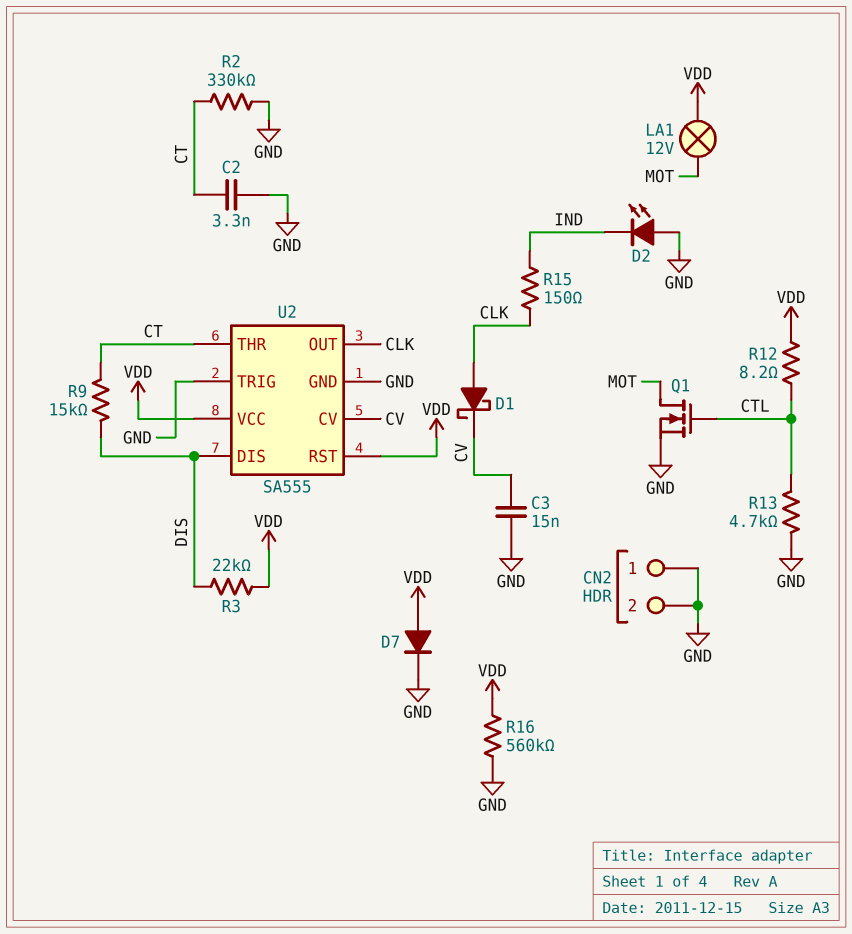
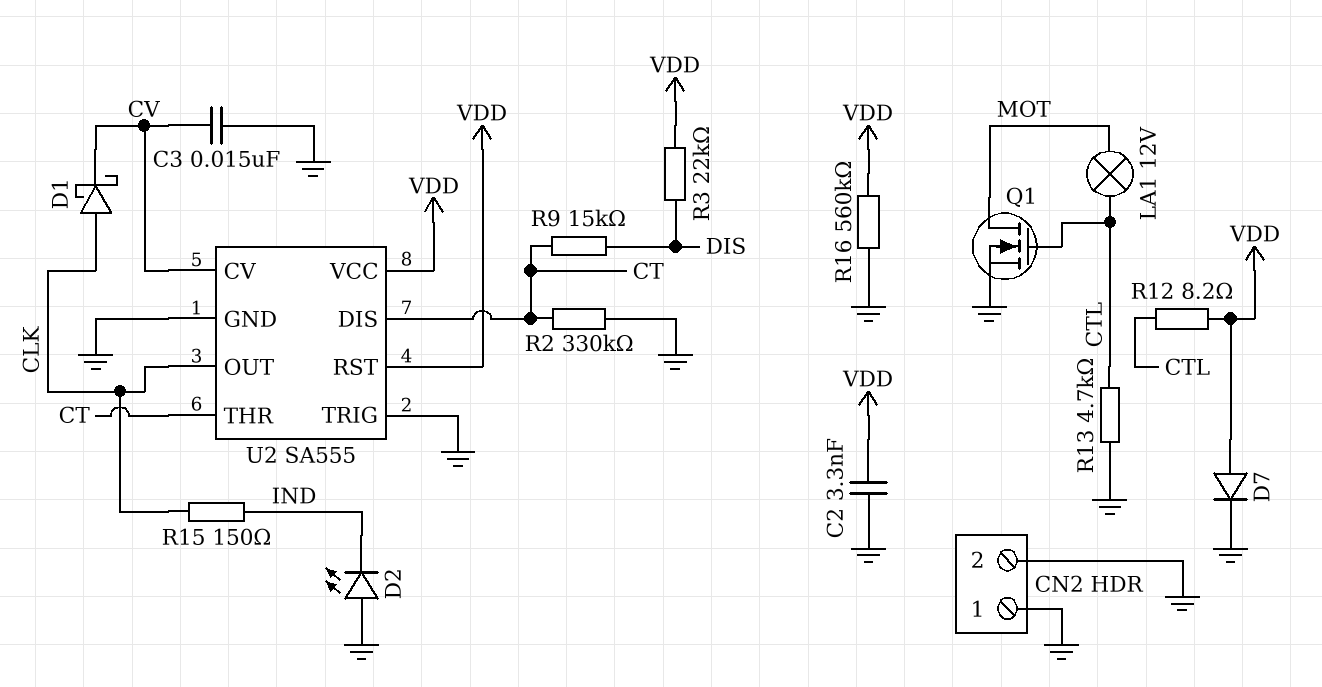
C2: 3.3nF (CT, GND) -> 3.3nF (GND, VDD)
LA1: lamp 12V (MOT, VDD) -> lamp 12V (CTL, MOT)
U2 pin DIS: DIS -> CT

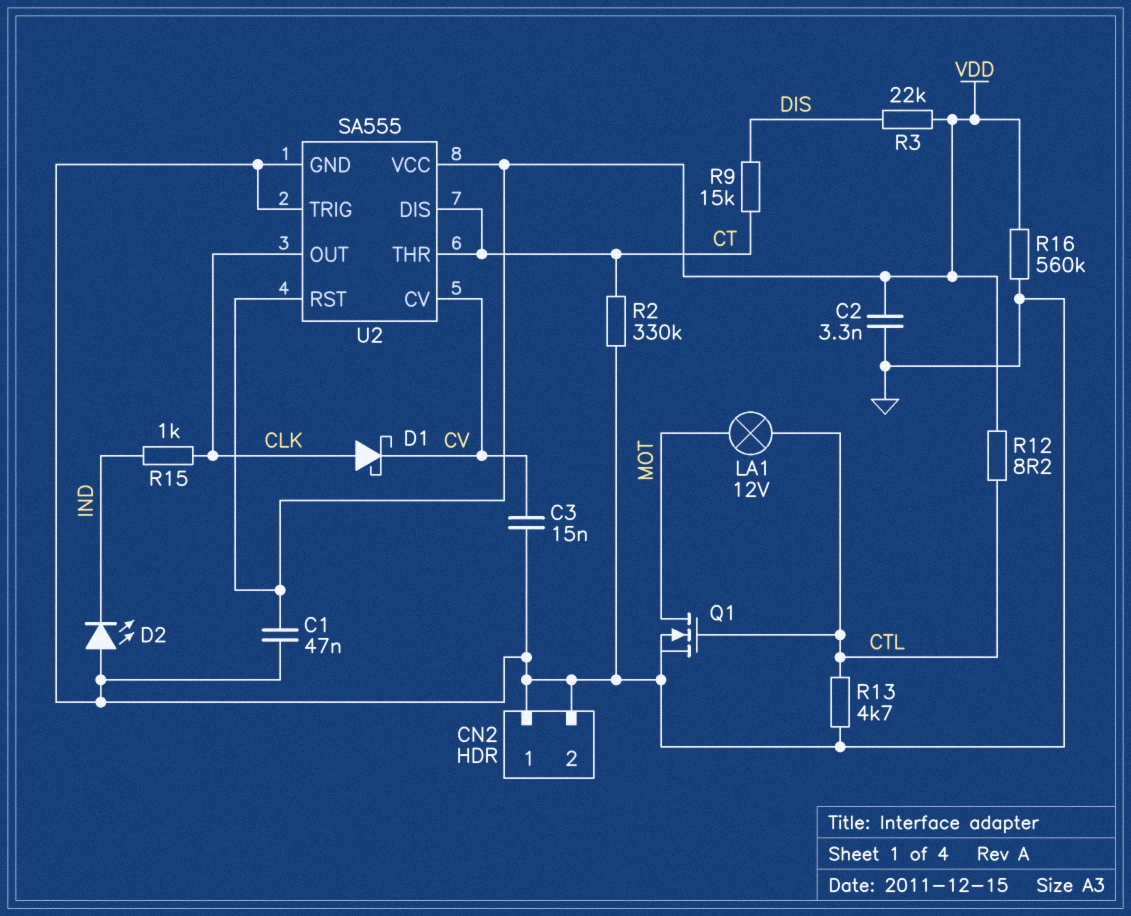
C1: none -> 47nF (GND, VDD)
D7: diode (A VDD, K GND) -> none
R15: 150 (CLK, IND) -> 1k (CLK, IND)

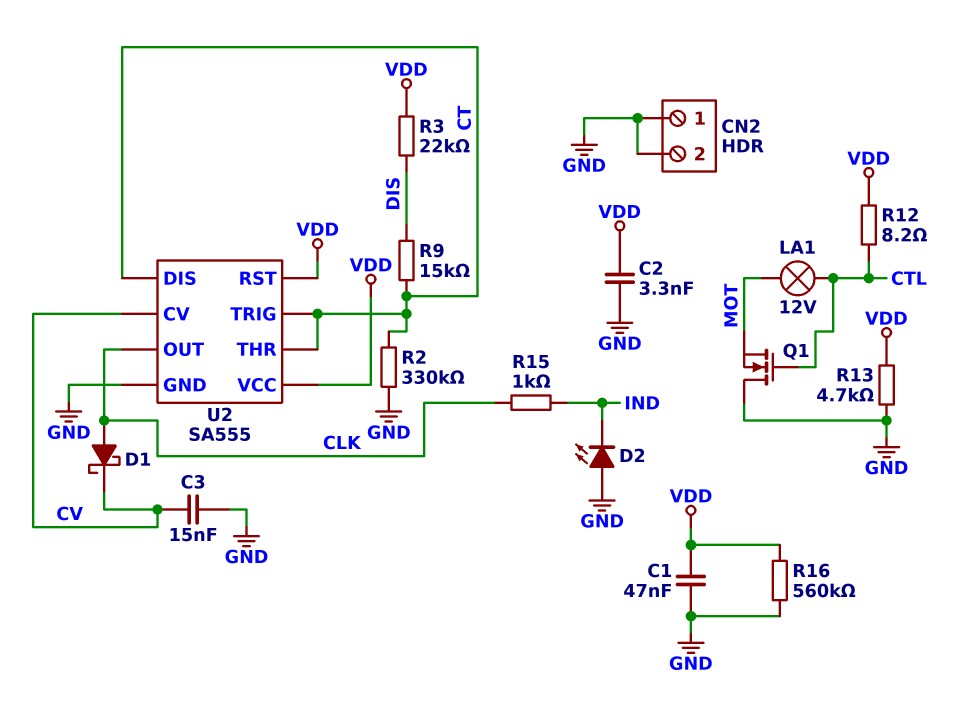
Q1: NMOS (G CTL, D MOT, S GND) -> NMOS (G CTL, D GND, S MOT)
R13: 4.7k (CTL, GND) -> 4.7k (GND, VDD)
U2 pin TRIG: GND -> CT

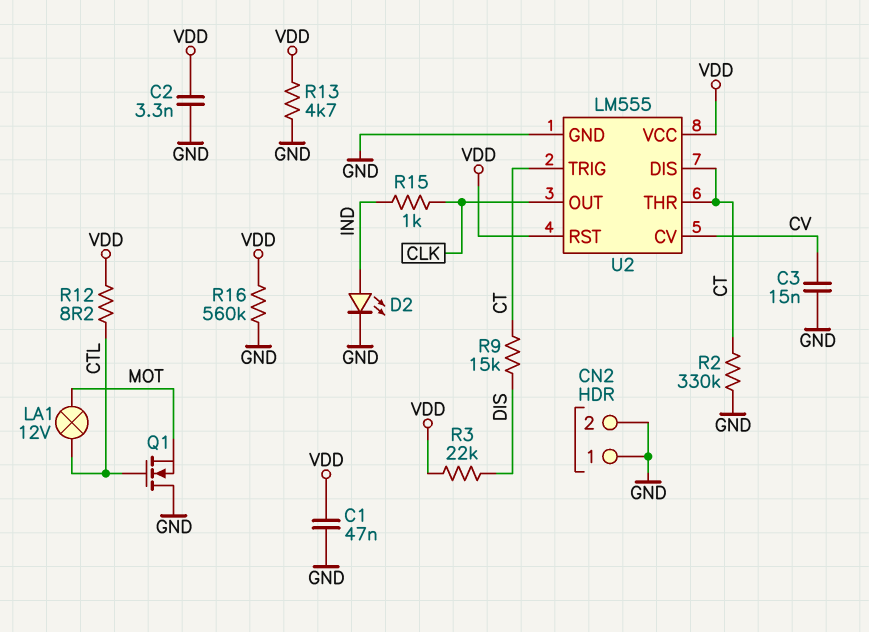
D1: schottky (A CLK, K CV) -> none
D2: LED (A GND, K IND) -> LED (A IND, K GND)
U2: SA555 -> LM555

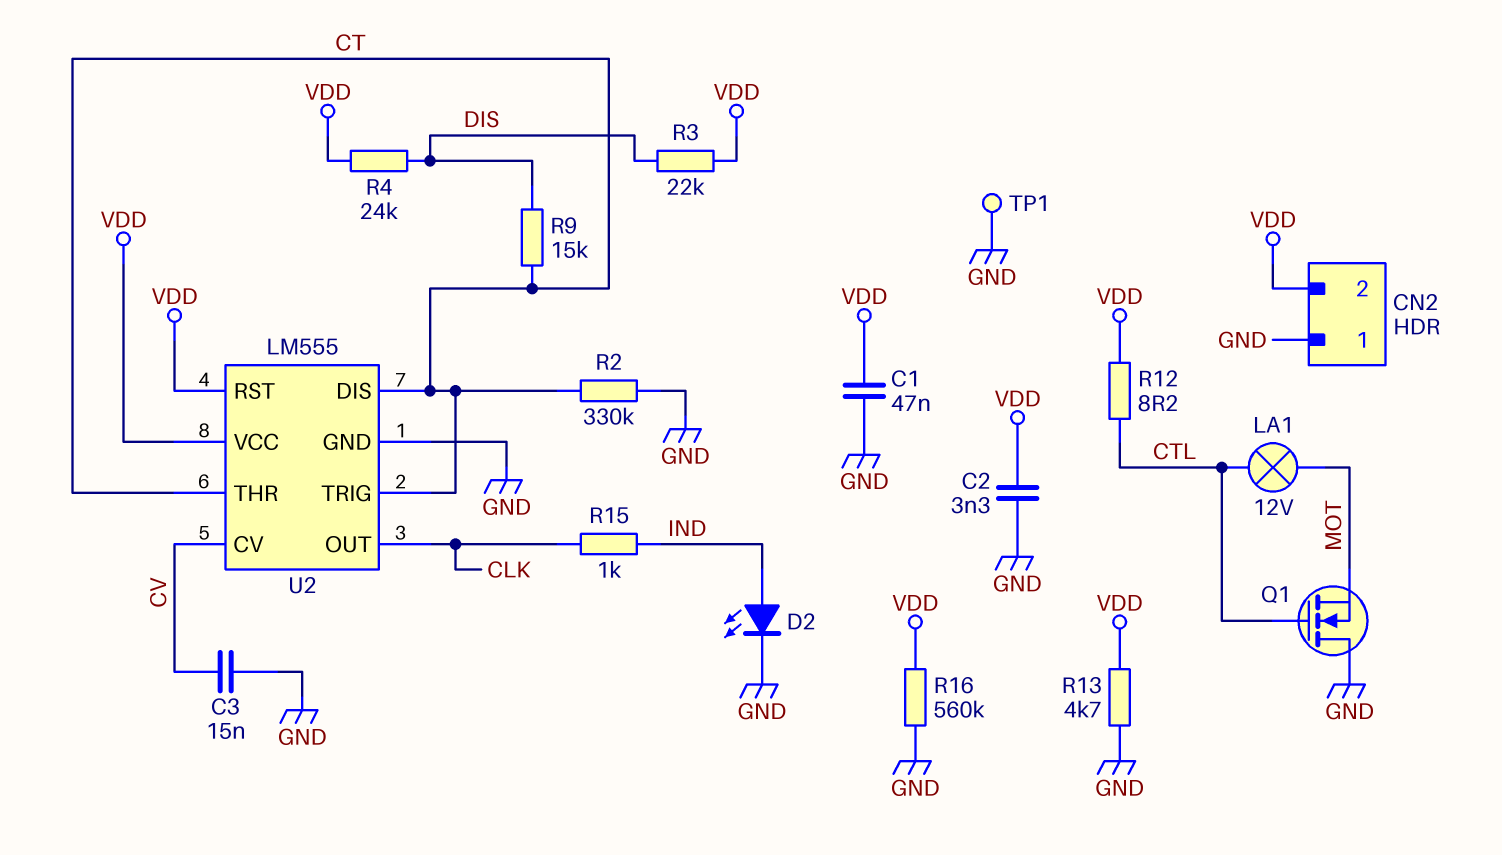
CN2 pin 2: GND -> VDD
R4: none -> 24k (DIS, VDD)
TP1: none -> test point (GND)

